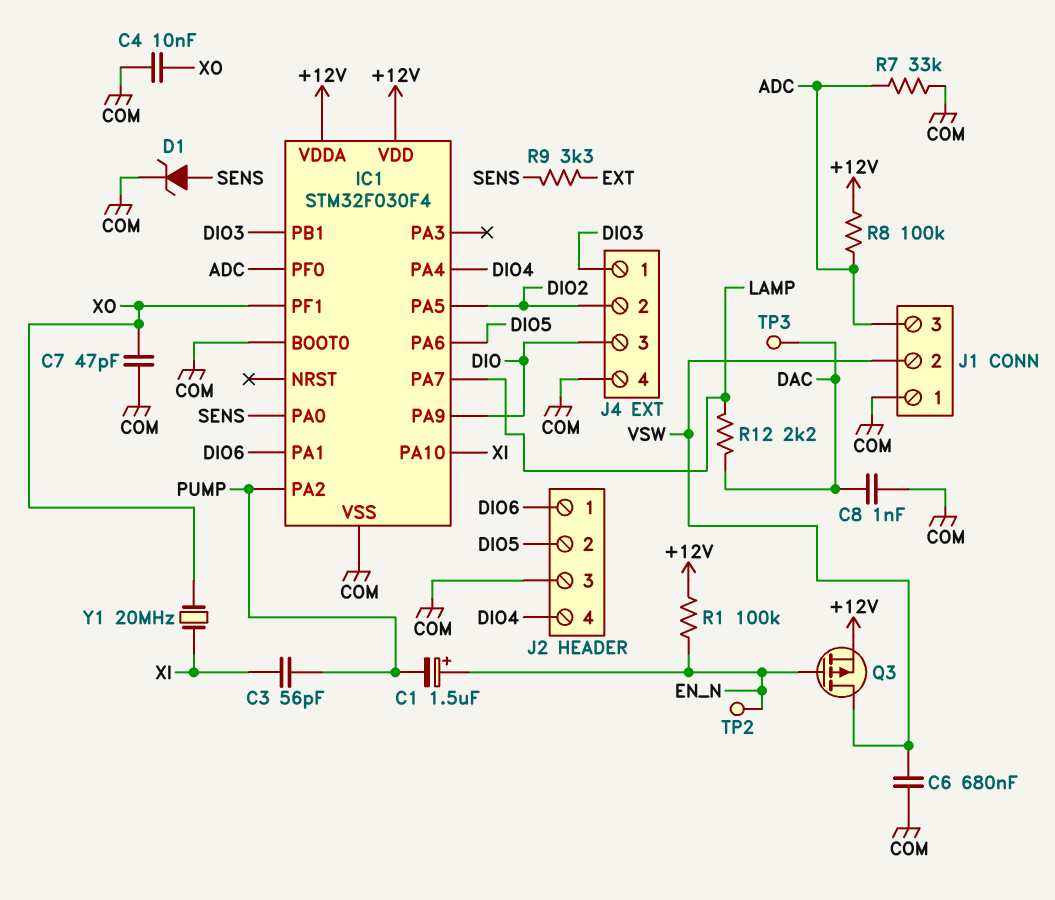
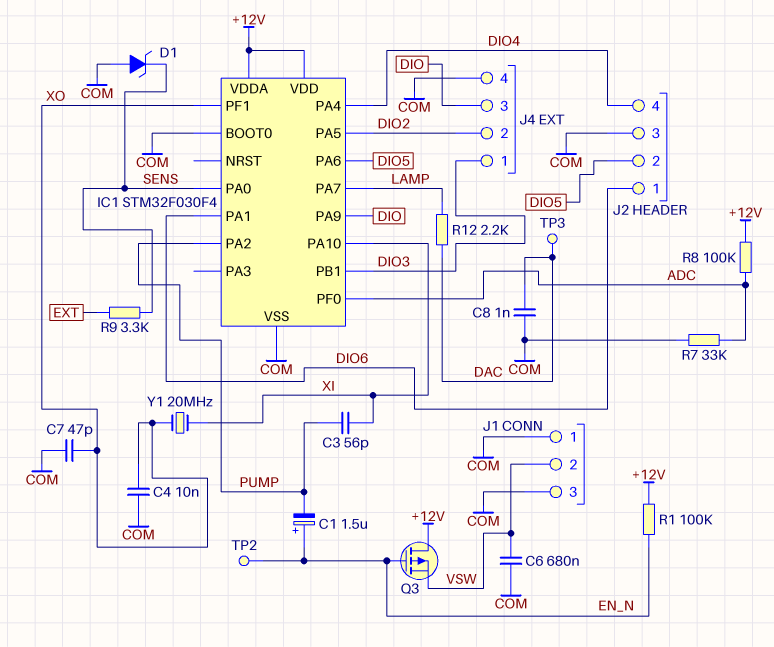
D1: zener (A SENS, K COM) -> zener (A COM, K SENS)
J1 pin 3: ADC -> COM
Q3: PMOS (G EN_N, D VSW, S +12V) -> PMOS (G EN_N, D +12V, S VSW)

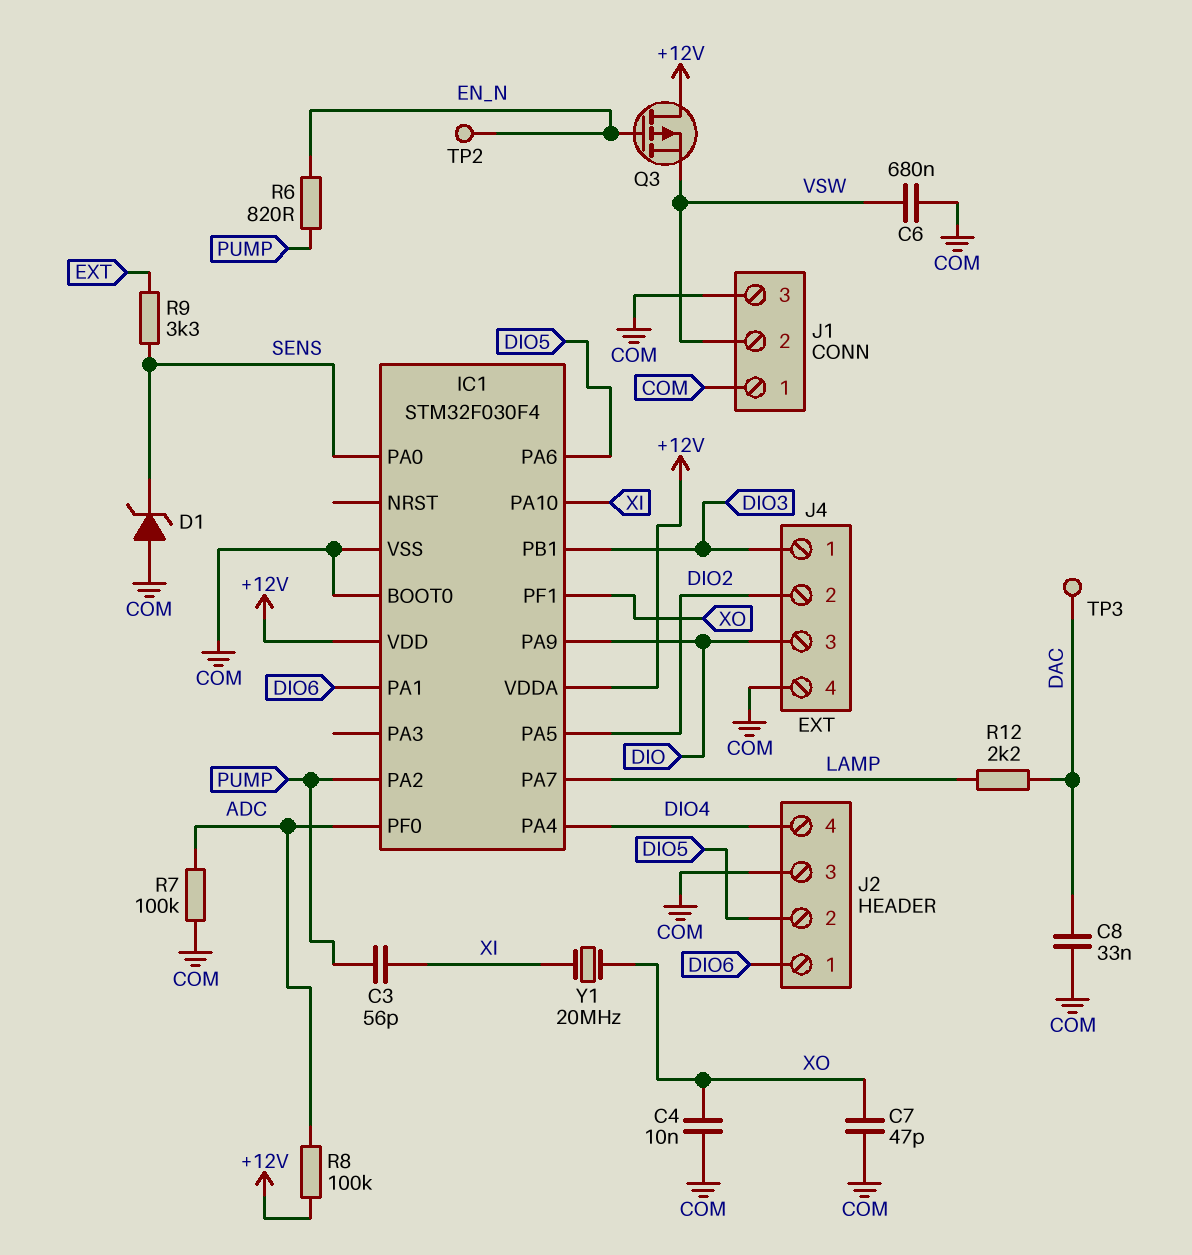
C1: 1.5uF (plus EN_N, minus PUMP) -> none
C8: 1nF (COM, DAC) -> 33nF (COM, DAC)
R1: 100k (+12V, EN_N) -> none
R6: none -> 820 (EN_N, PUMP)
R7: 33k (ADC, COM) -> 100k (ADC, COM)

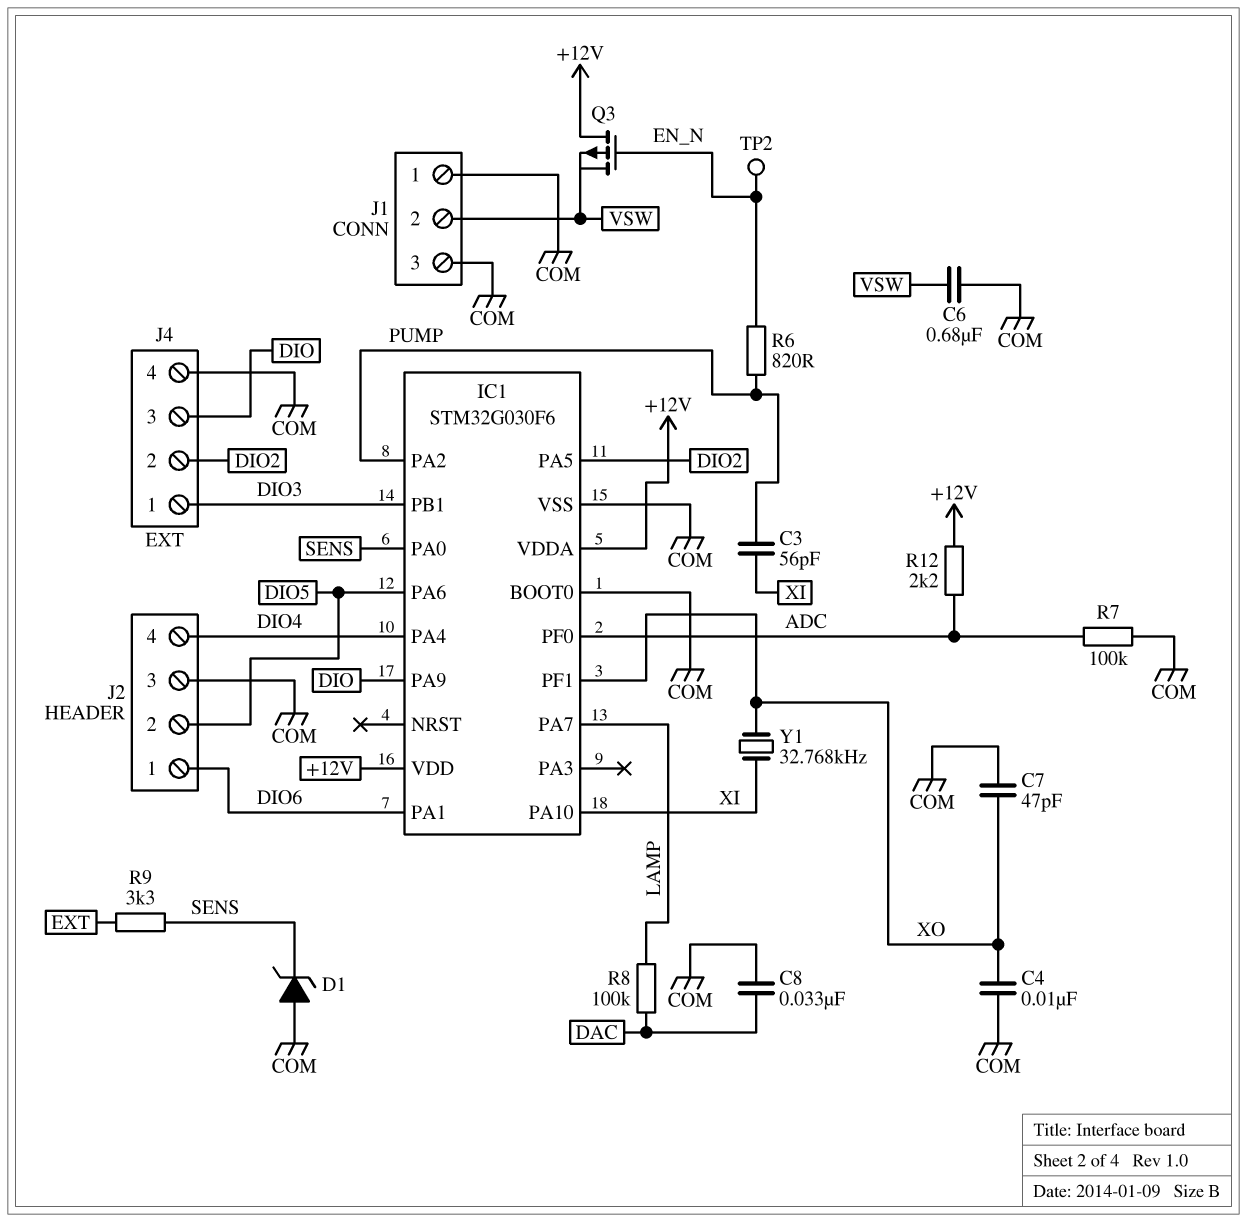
IC1: STM32F030F4 -> STM32G030F6
R8: 100k (+12V, ADC) -> 100k (DAC, LAMP)
R12: 2.2k (DAC, LAMP) -> 2.2k (+12V, ADC)
TP3: test point (DAC) -> none
Y1: 20MHz (XI, XO) -> 32.768kHz (XI, XO)

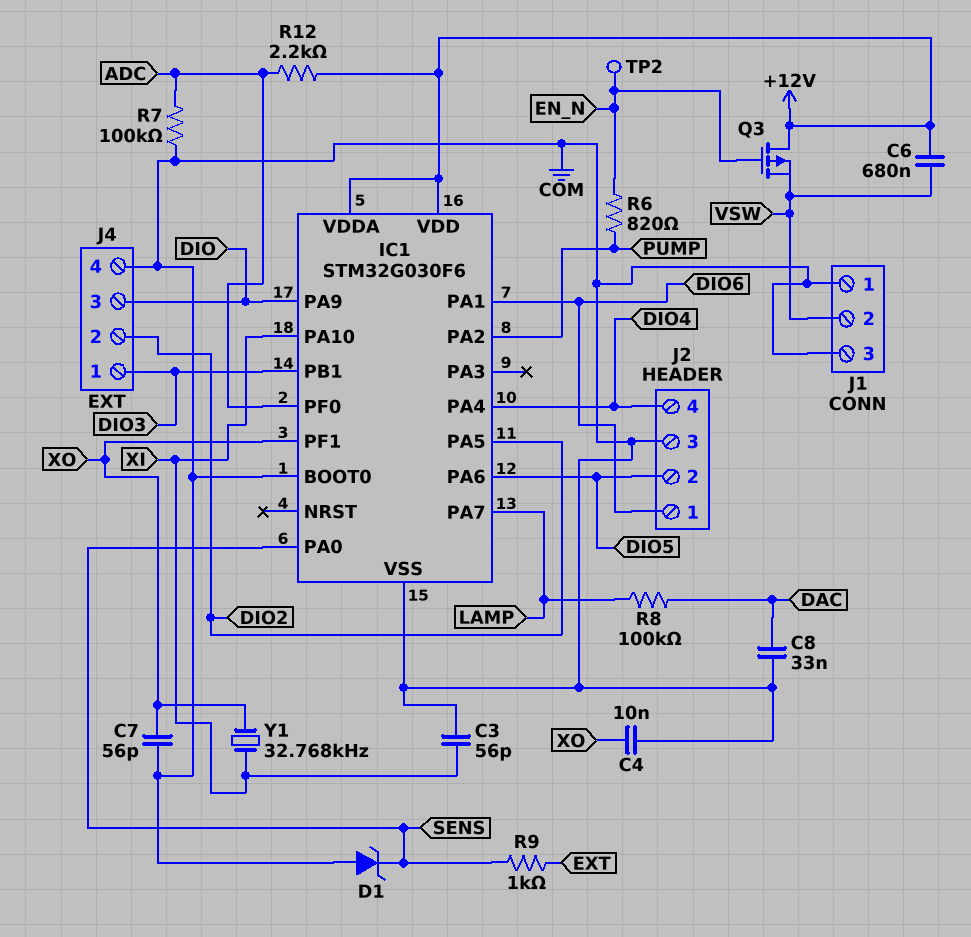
C3: 56pF (PUMP, XI) -> 56pF (COM, XI)
C6: 680nF (COM, VSW) -> 680nF (+12V, VSW)
C7: 47pF (COM, XO) -> 56pF (COM, XO)
R9: 3.3k (EXT, SENS) -> 1k (EXT, SENS)

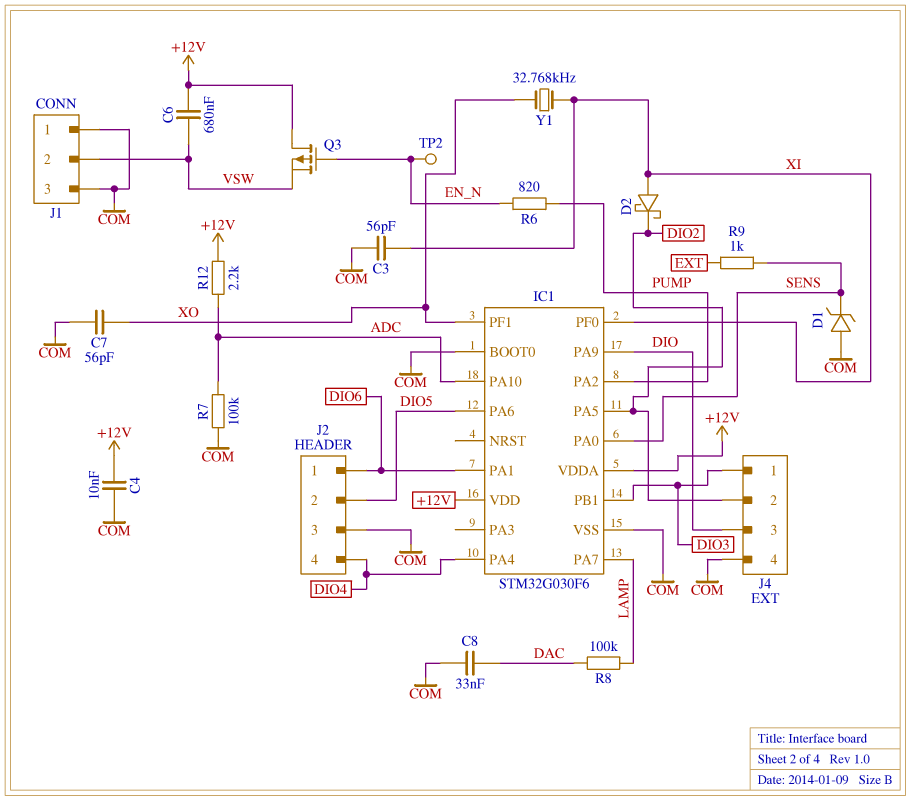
C4: 10nF (COM, XO) -> 10nF (+12V, COM)
D2: none -> schottky (A XI, K DIO2)
IC1 pin PA10: XI -> ADC
IC1 pin PF0: ADC -> XI

